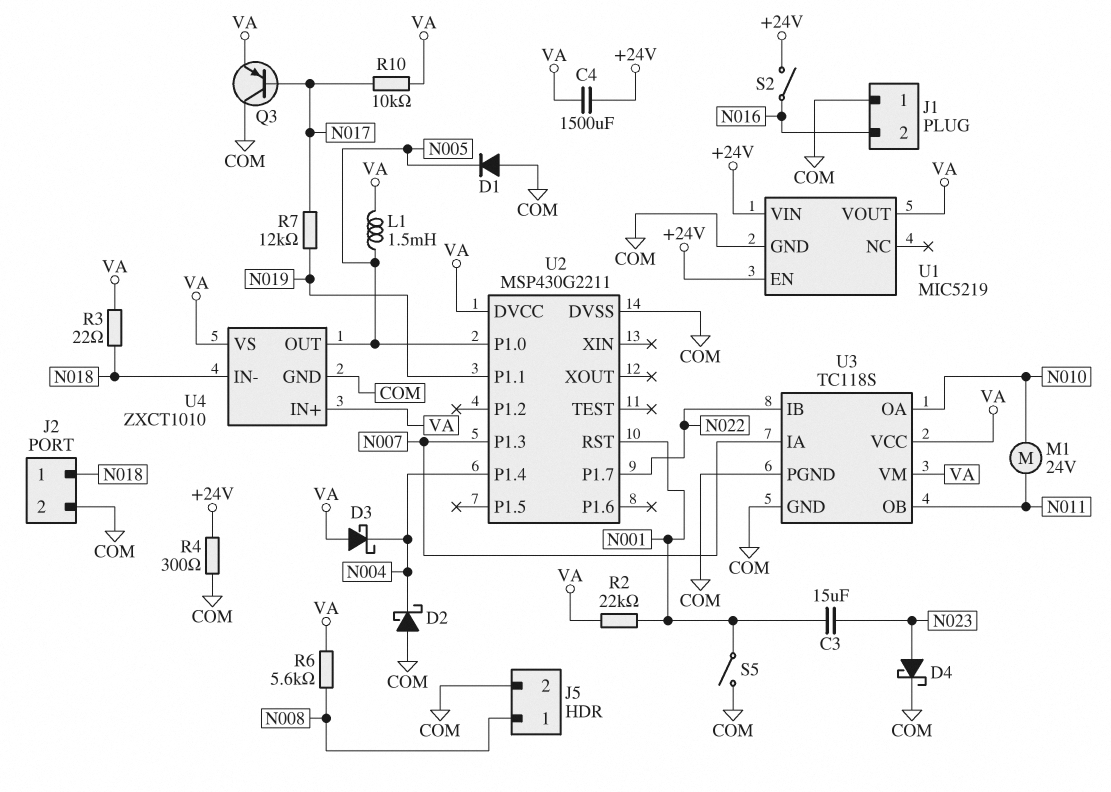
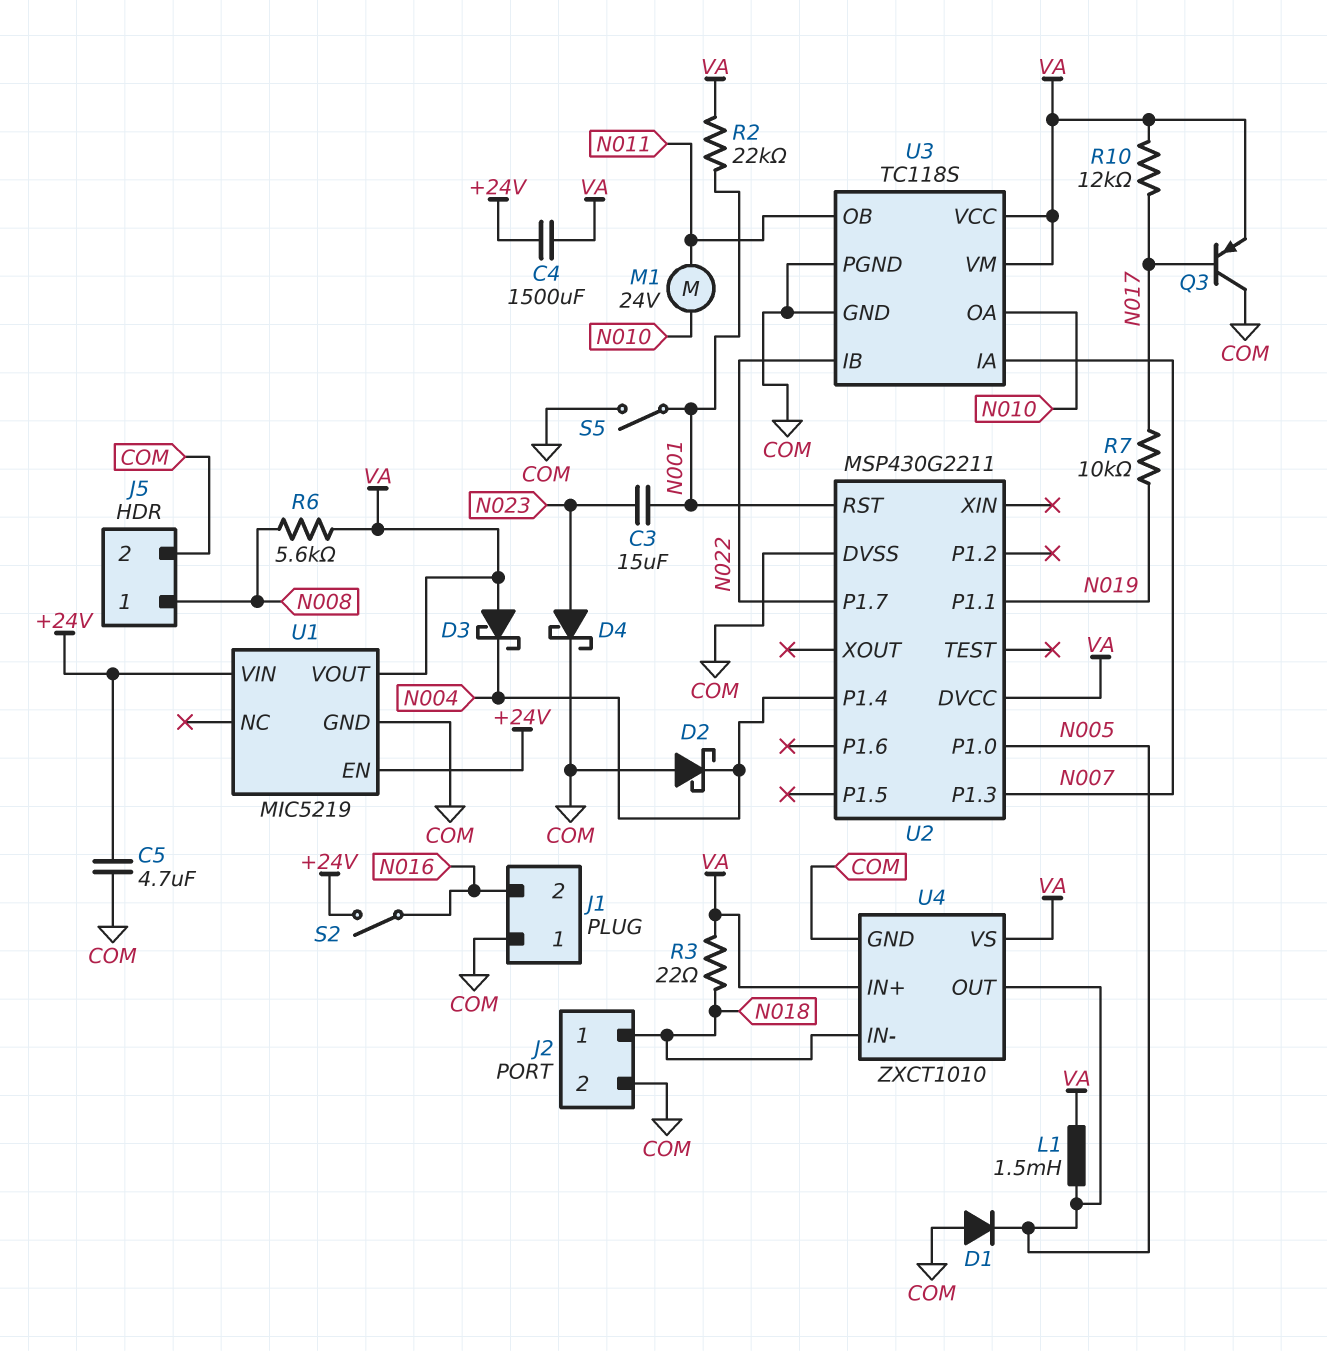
C5: none -> 4.7uF (+24V, COM)
R4: 300 (+24V, COM) -> none
R7: 12k (N017, N019) -> 10k (N017, N019)
R10: 10k (N017, VA) -> 12k (N017, VA)

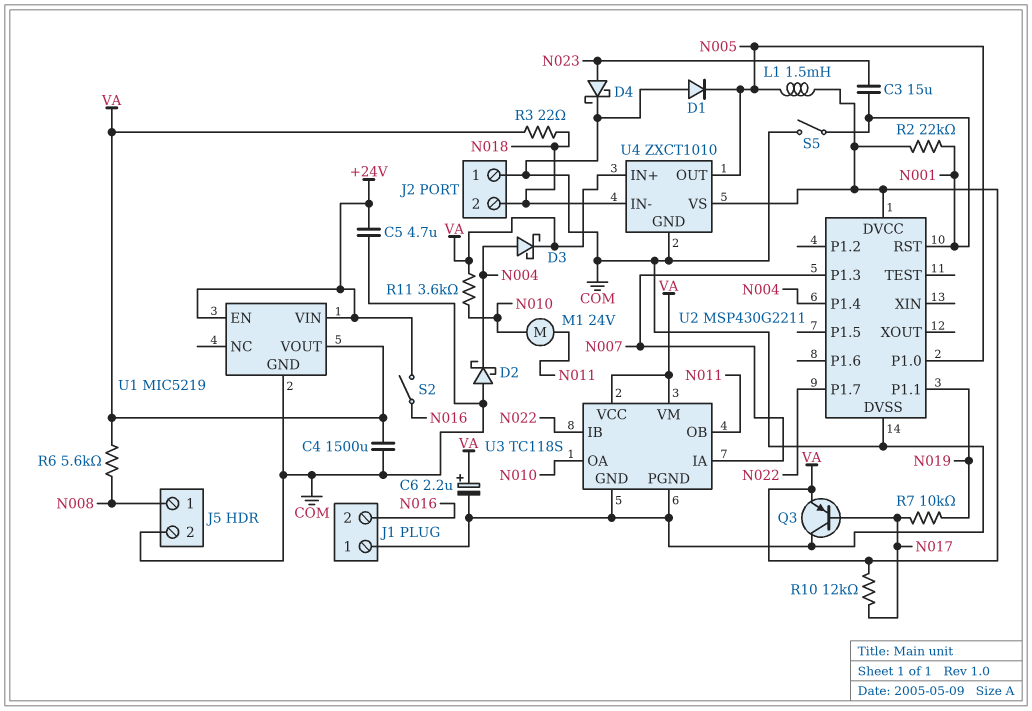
C4: 1500uF (+24V, VA) -> 1500uF (COM, VA)
C6: none -> 2.2uF (plus VA, minus COM)
D3: schottky (A VA, K N004) -> schottky (A N004, K VA)
J2 pin 1: N018 -> COM
J2 pin 2: COM -> N018
R11: none -> 3.6k (N010, VA)

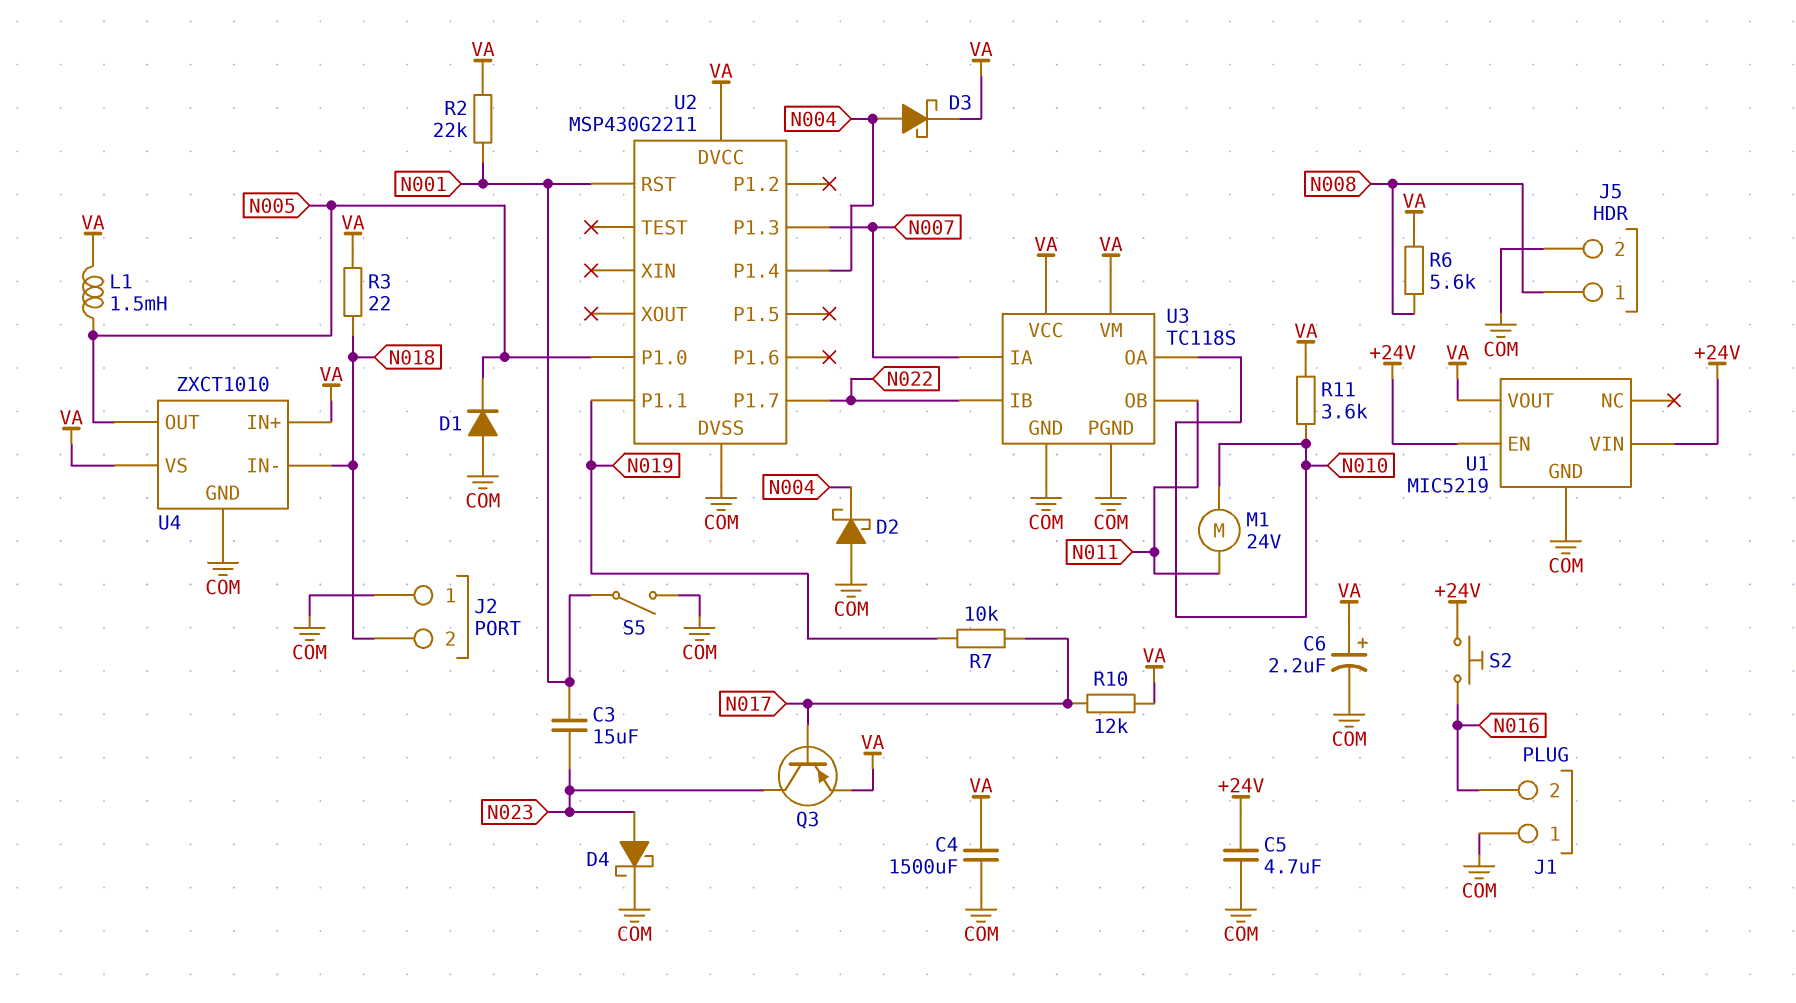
Q3: PNP (B N017, C COM, E VA) -> PNP (B N017, C N023, E VA)
S2: switch (+24V, N016) -> button (+24V, N016)

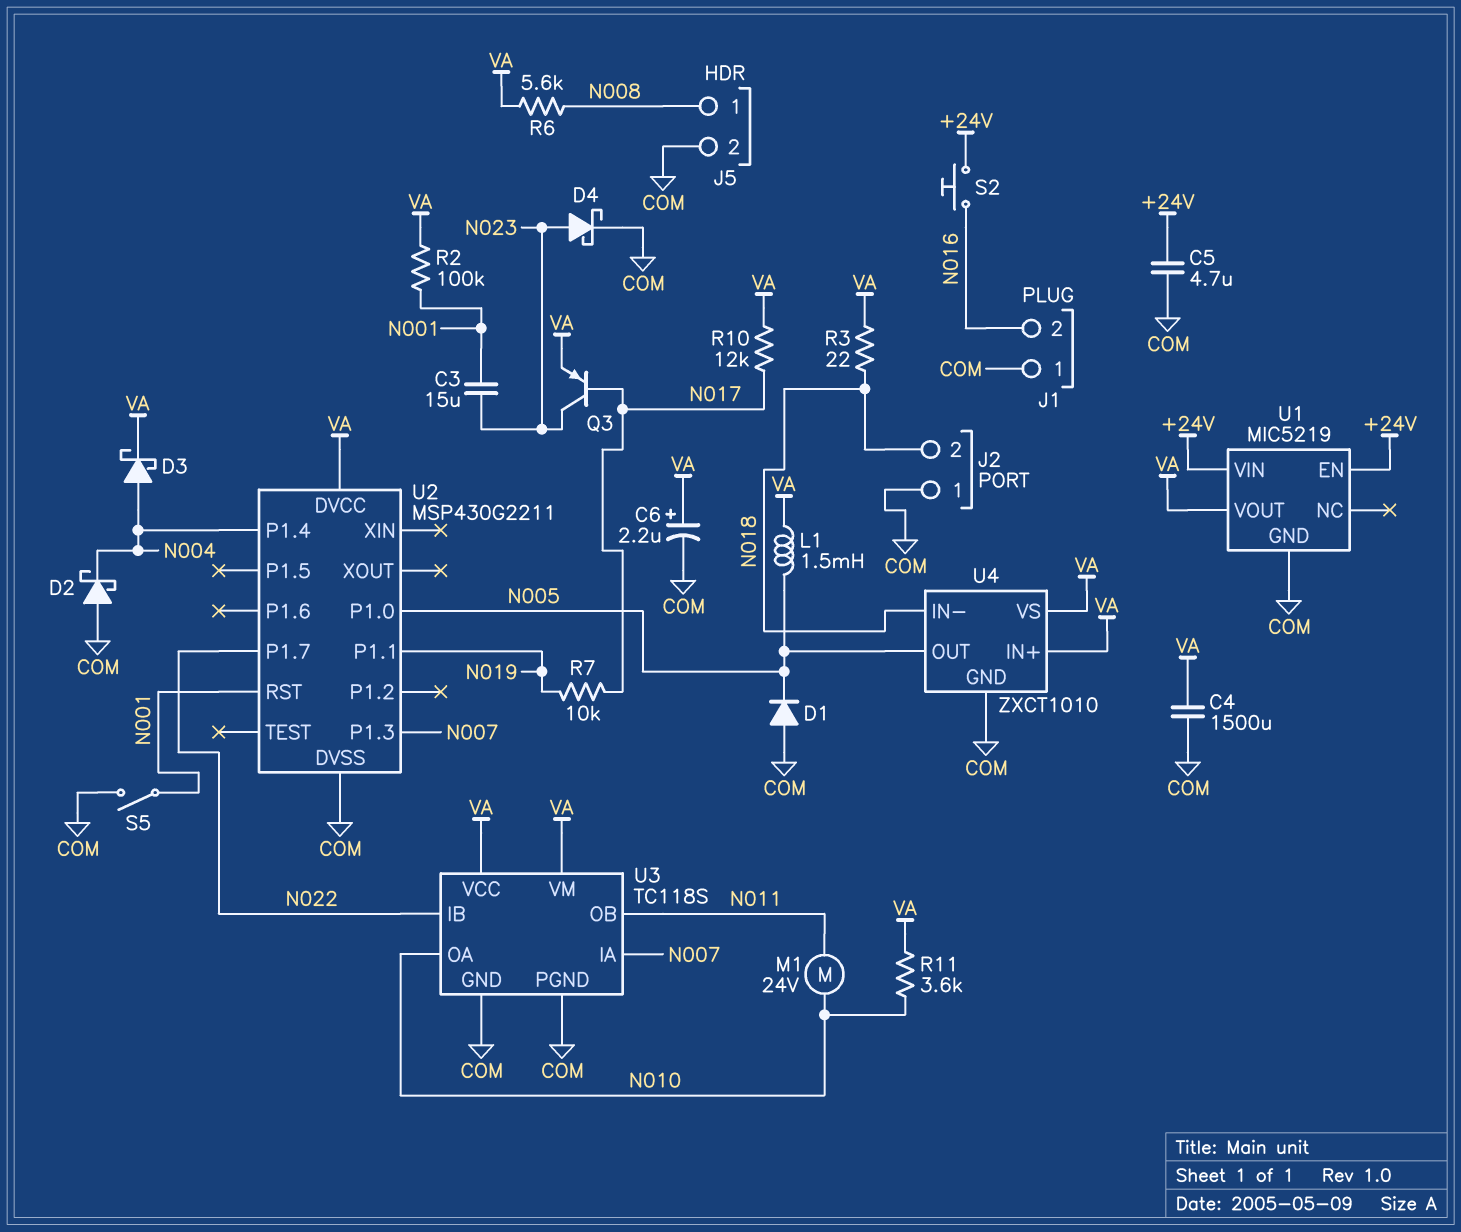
R2: 22k (N001, VA) -> 100k (N001, VA)

